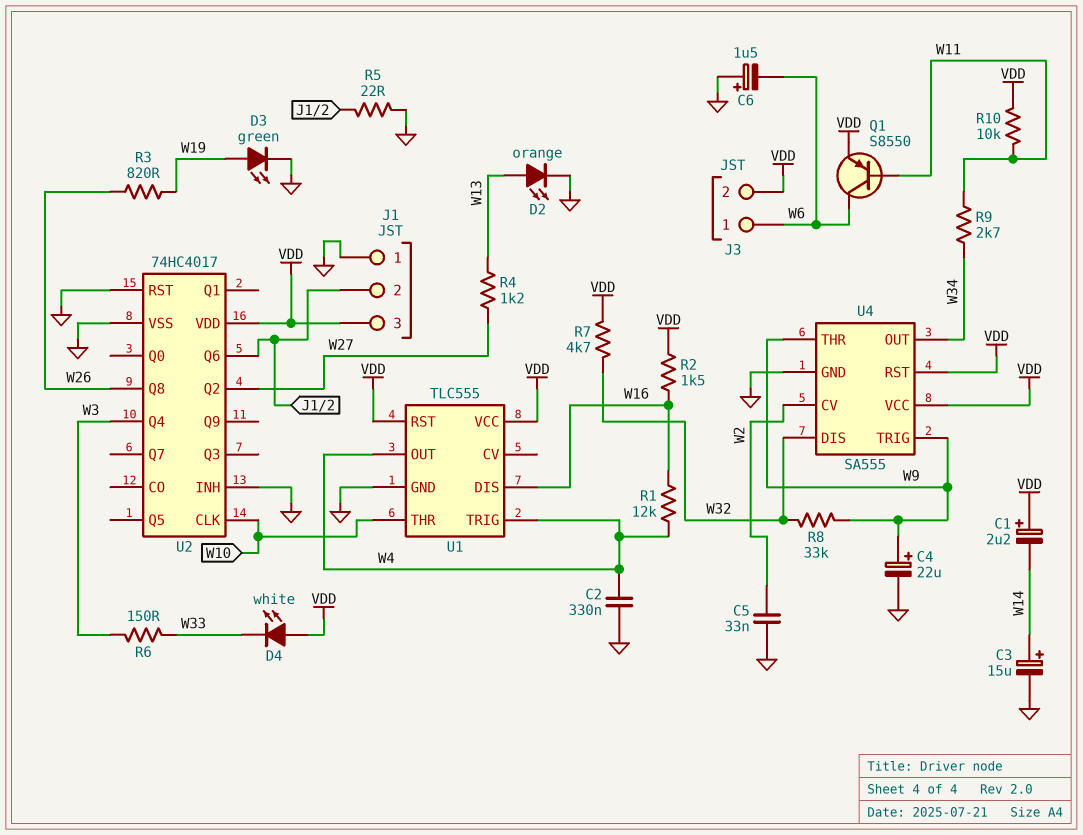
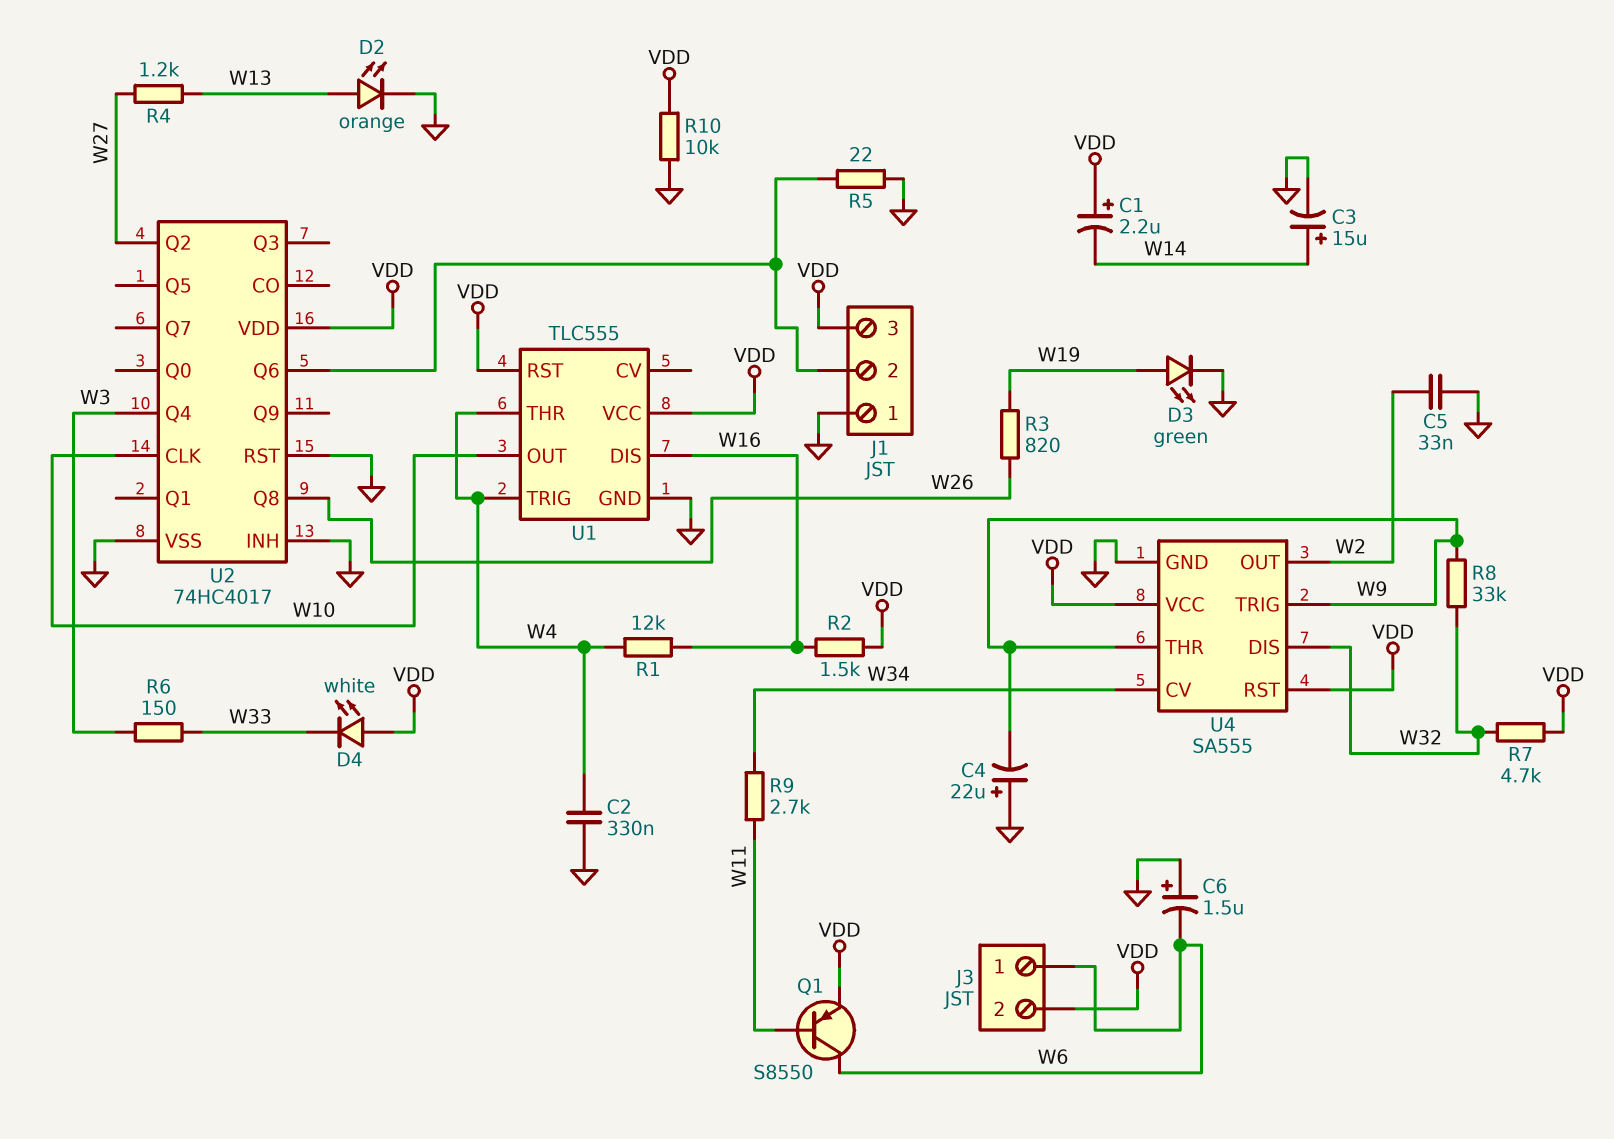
C4: 22uF (plus W9, minus GND) -> 22uF (plus GND, minus W9)
R10: 10k (VDD, W11) -> 10k (GND, VDD)
U1 pin OUT: W4 -> W10
U1 pin THR: W10 -> W4
U4 pin CV: W2 -> W34
U4 pin OUT: W34 -> W2

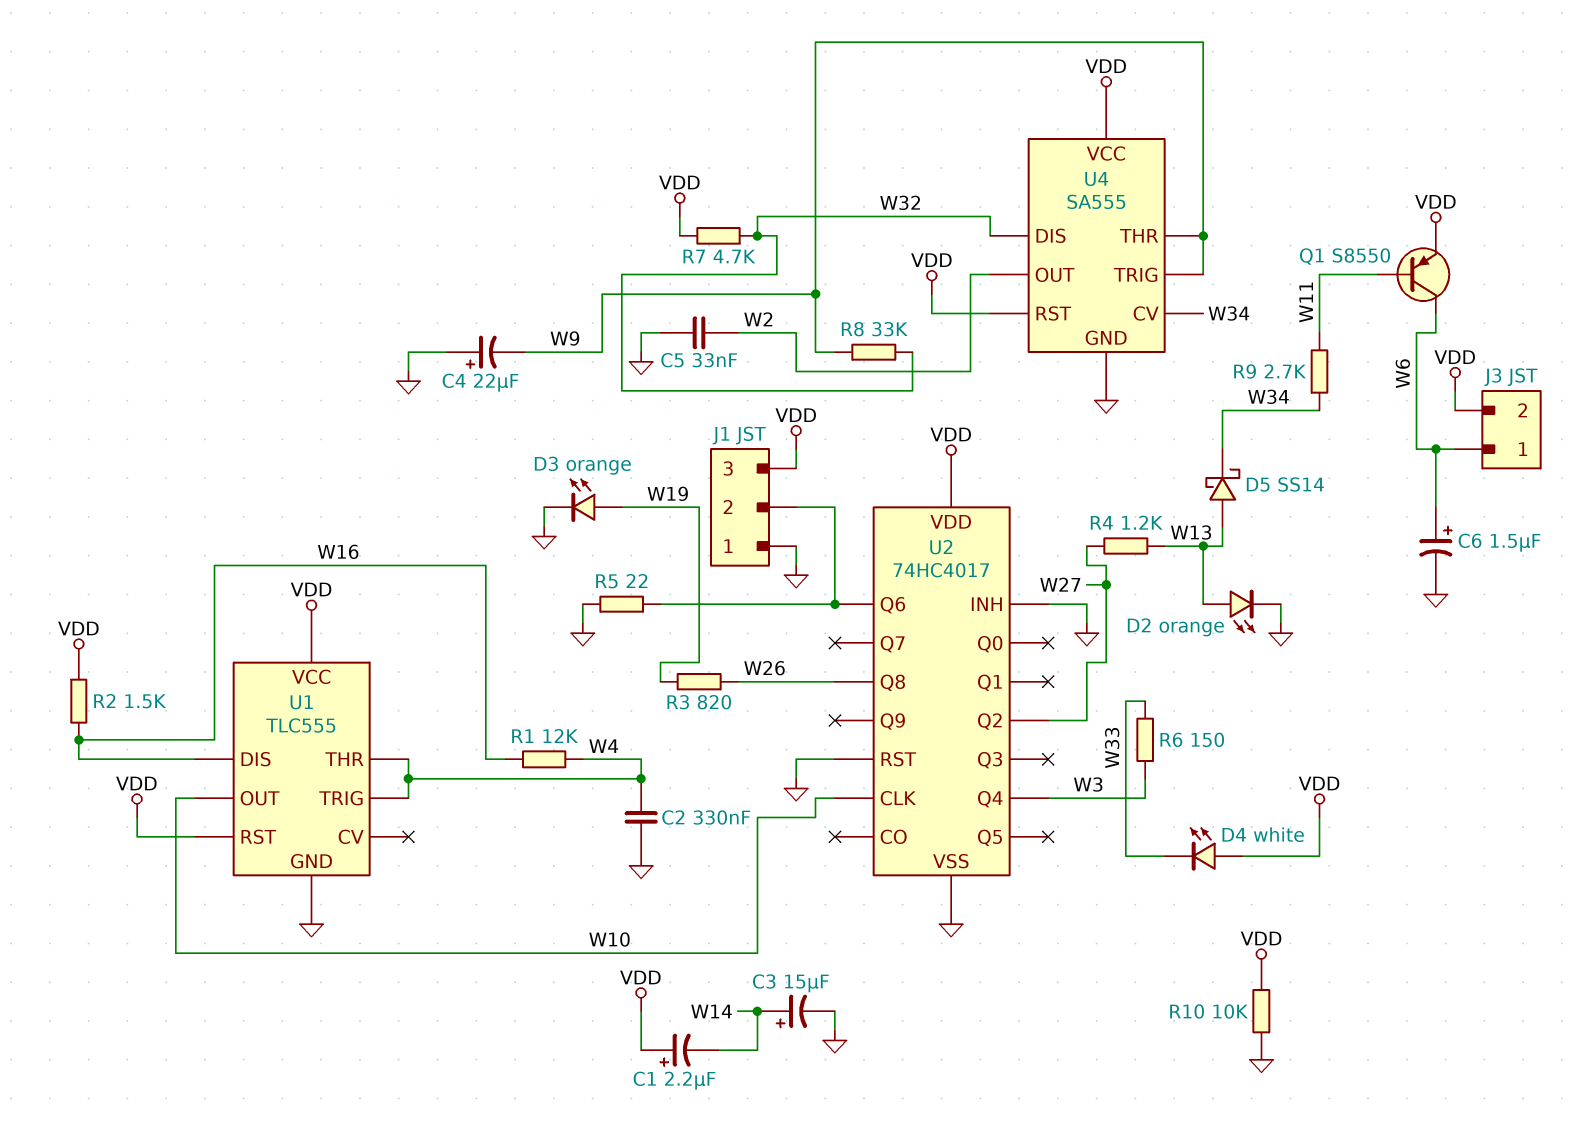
C6: 1.5uF (plus GND, minus W6) -> 1.5uF (plus W6, minus GND)
D3: LED green (A W19, K GND) -> LED orange (A W19, K GND)
D5: none -> schottky SS14 (A W13, K W34)

